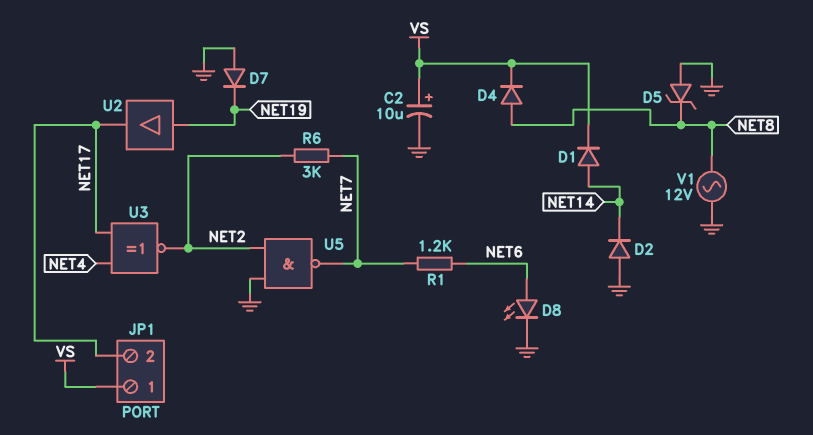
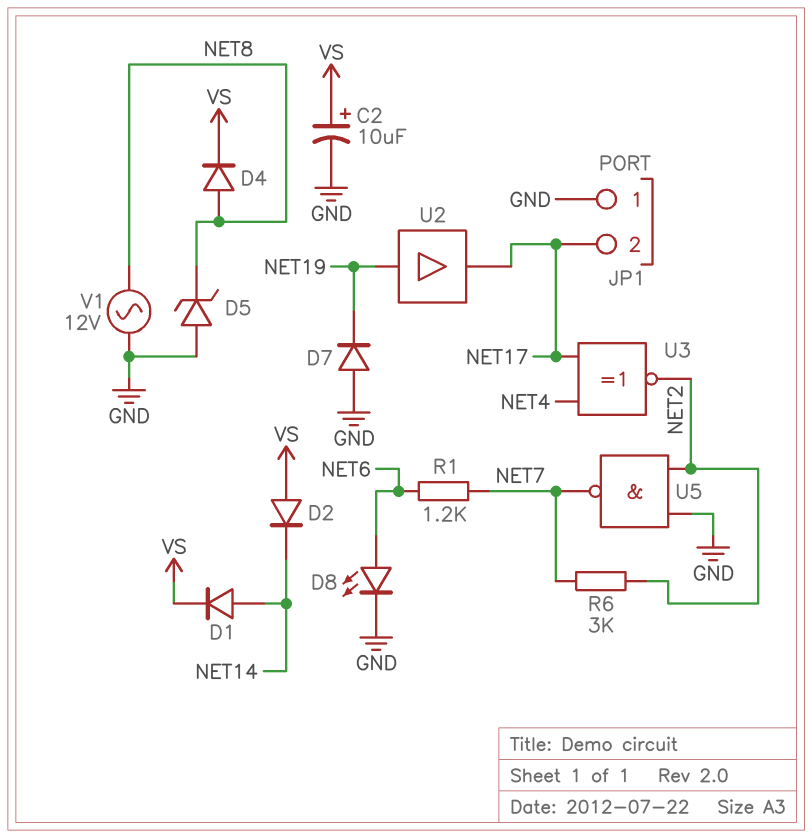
D2: diode (A GND, K NET14) -> diode (A VS, K NET14)
JP1 pin 1: VS -> GND

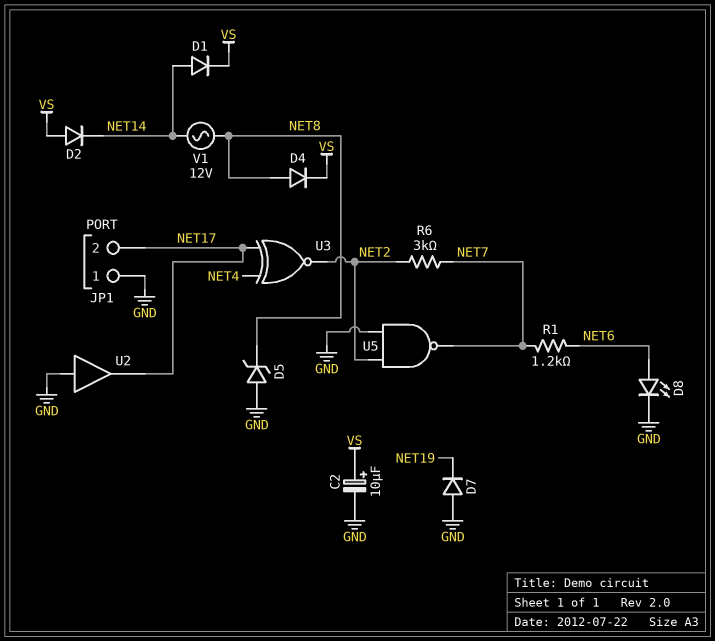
U2: buffer (in NET19, out NET17) -> buffer (in GND, out NET17)
V1: AC 12V (GND, NET8) -> AC 12V (NET8, NET14)

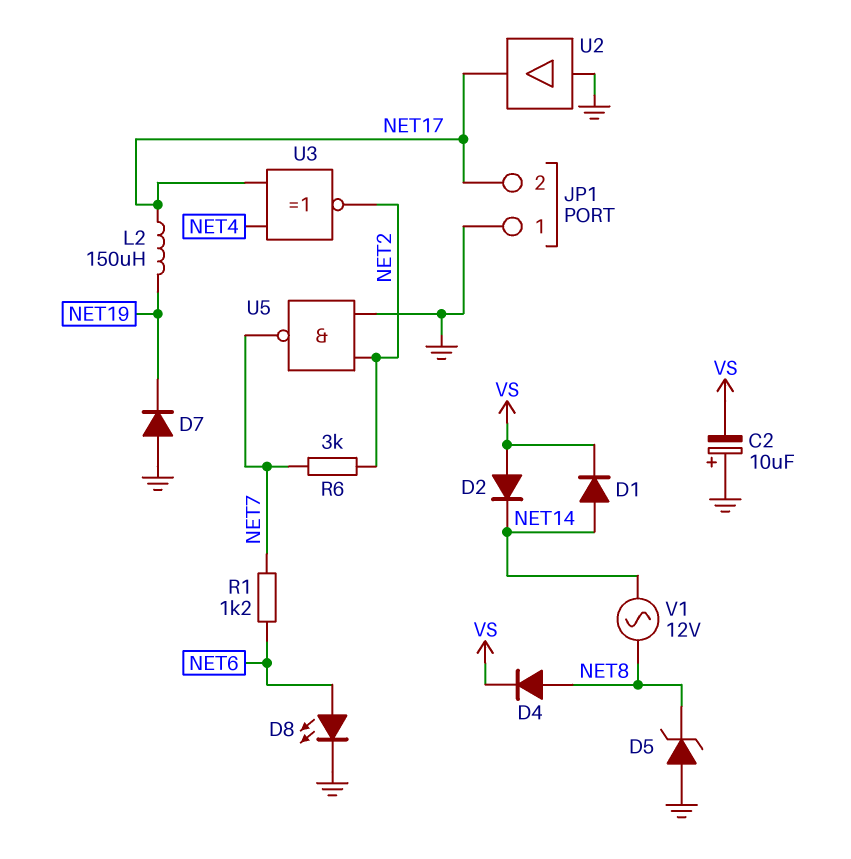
C2: 10uF (plus VS, minus GND) -> 10uF (plus GND, minus VS)
L2: none -> 150uH (NET17, NET19)

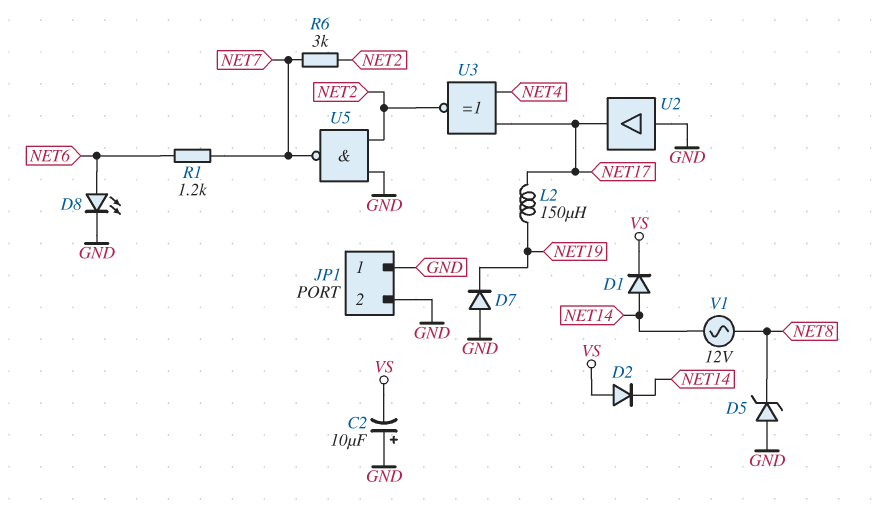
D4: diode (A NET8, K VS) -> none
JP1 pin 2: NET17 -> GND

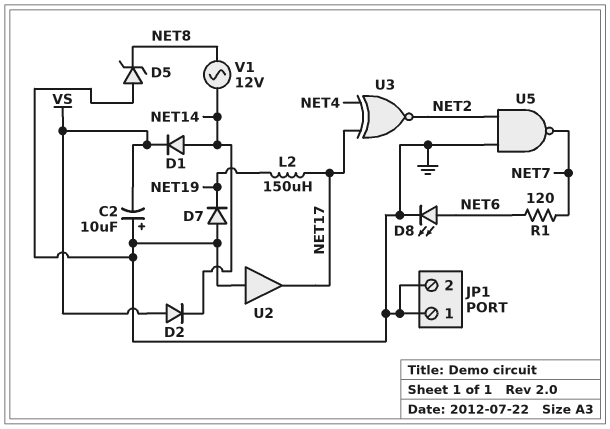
R1: 1.2k (NET6, NET7) -> 120 (NET6, NET7)
R6: 3k (NET2, NET7) -> none

